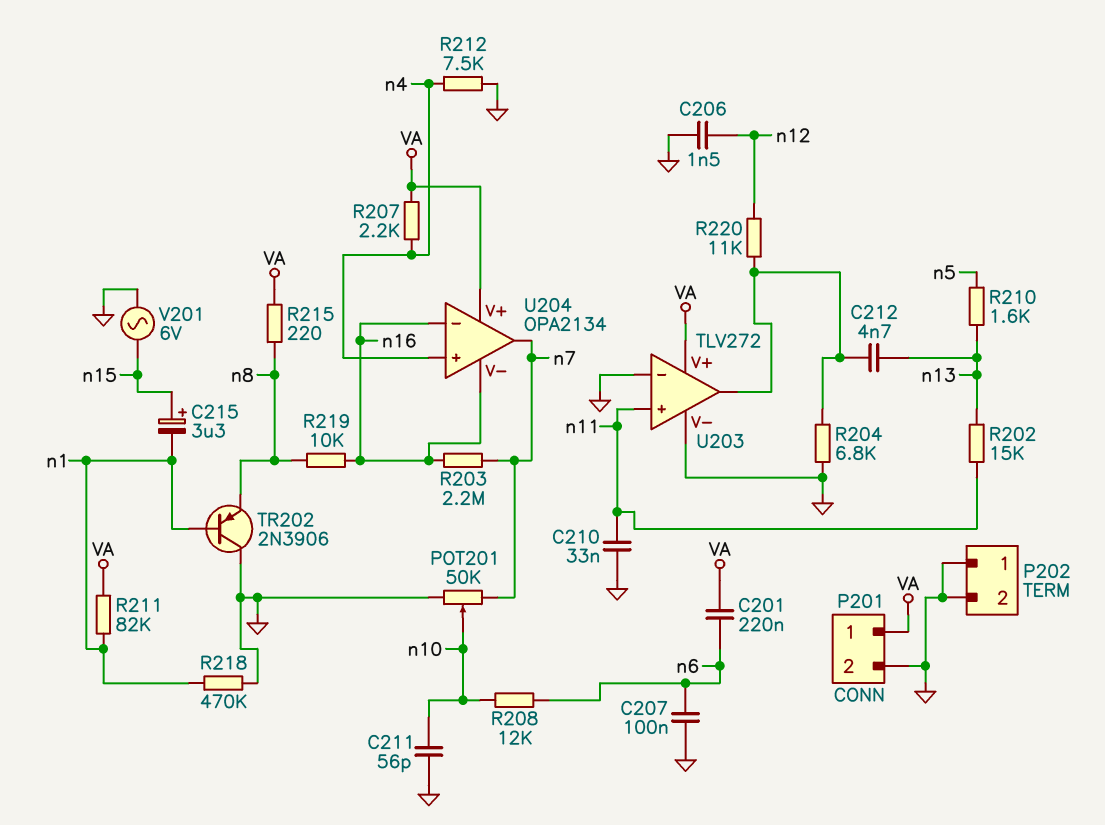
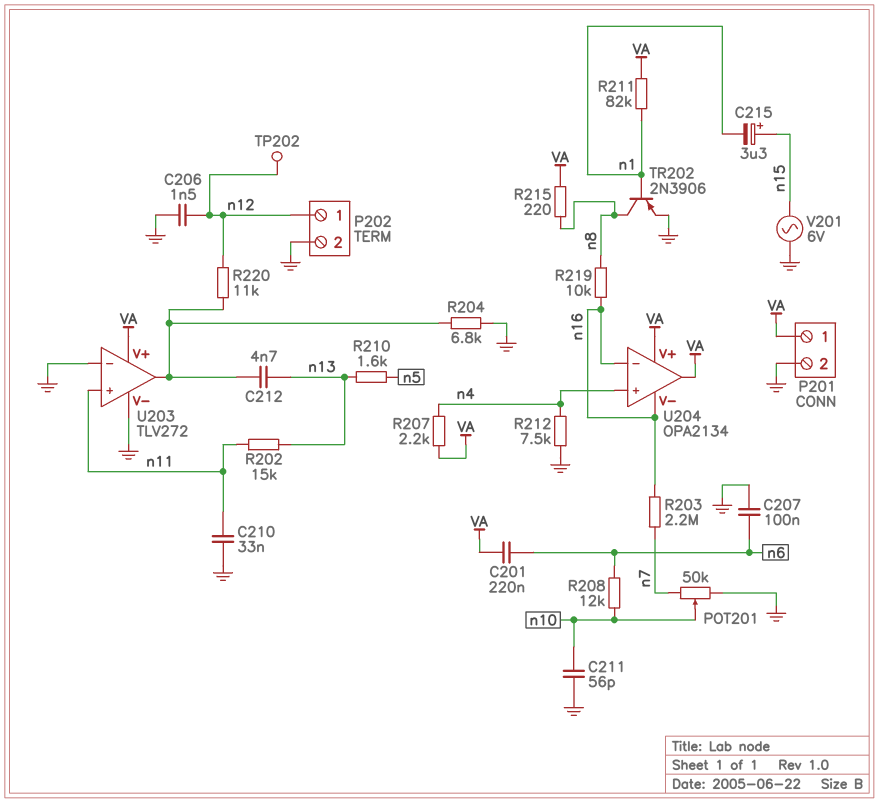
P202 pin 1: GND -> n12
R218: 470k (GND, n1) -> none
TP202: none -> test point (n12)
TR202: PNP 2N3906 (B n1, C GND, E n8) -> PNP 2N3906 (B n1, C n8, E GND)
U204 pin out: n7 -> VA

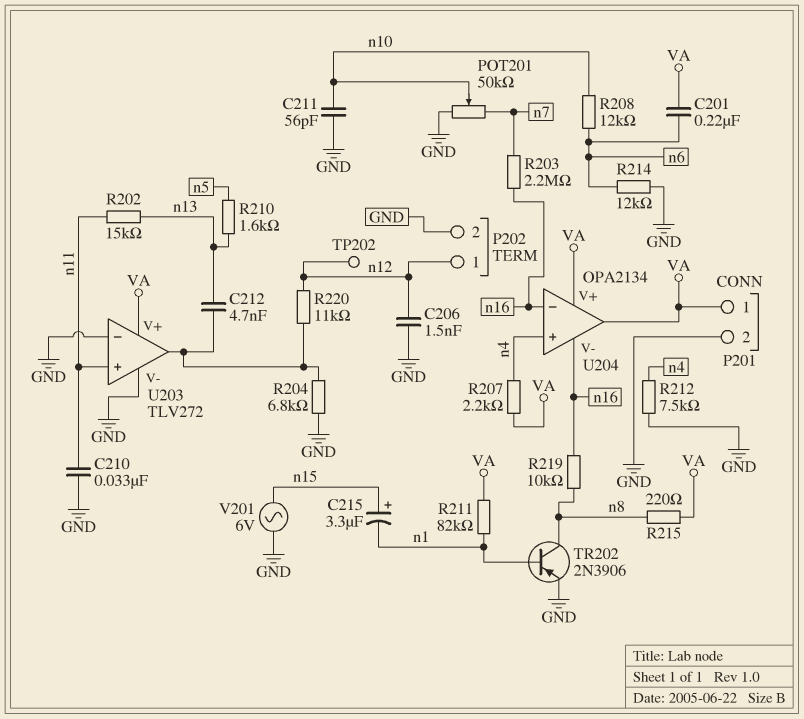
C207: 100nF (GND, n6) -> none
R214: none -> 12k (GND, n6)

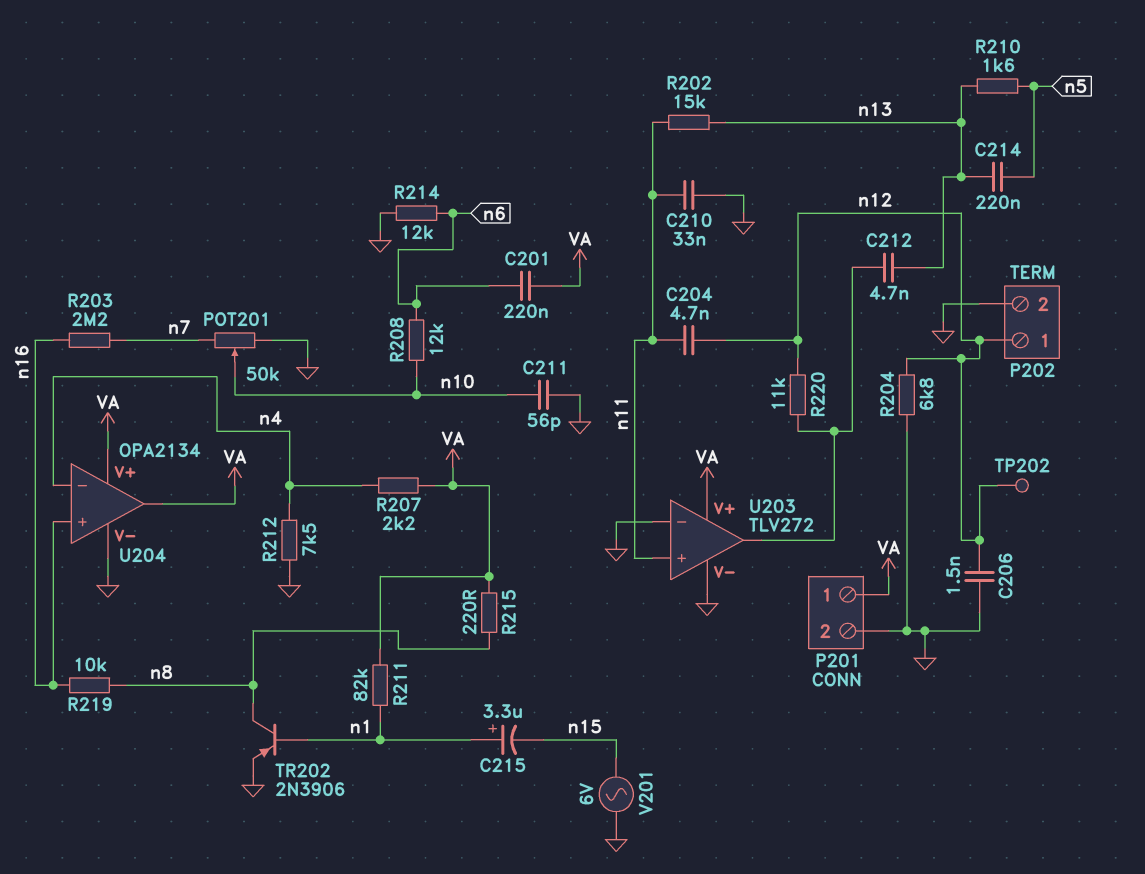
C204: none -> 4.7nF (n11, n12)
C214: none -> 220nF (n5, n13)
C215: 3.3uF (plus n15, minus n1) -> 3.3uF (plus n1, minus n15)
R204: 6.8k (GND, U203/out) -> 6.8k (GND, n12)
U204 pin V-: n16 -> GND
U204 pin in+: n4 -> n16
U204 pin in-: n16 -> n4

